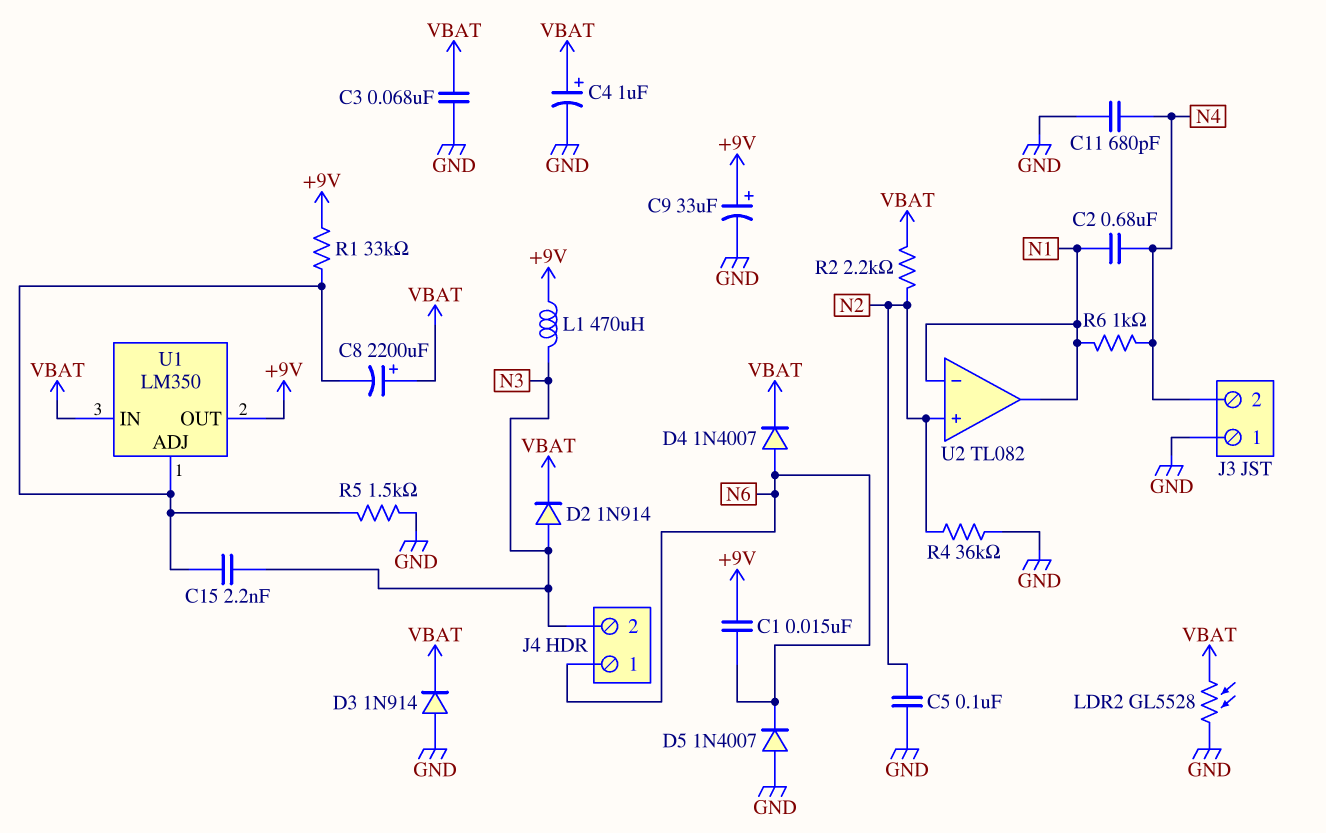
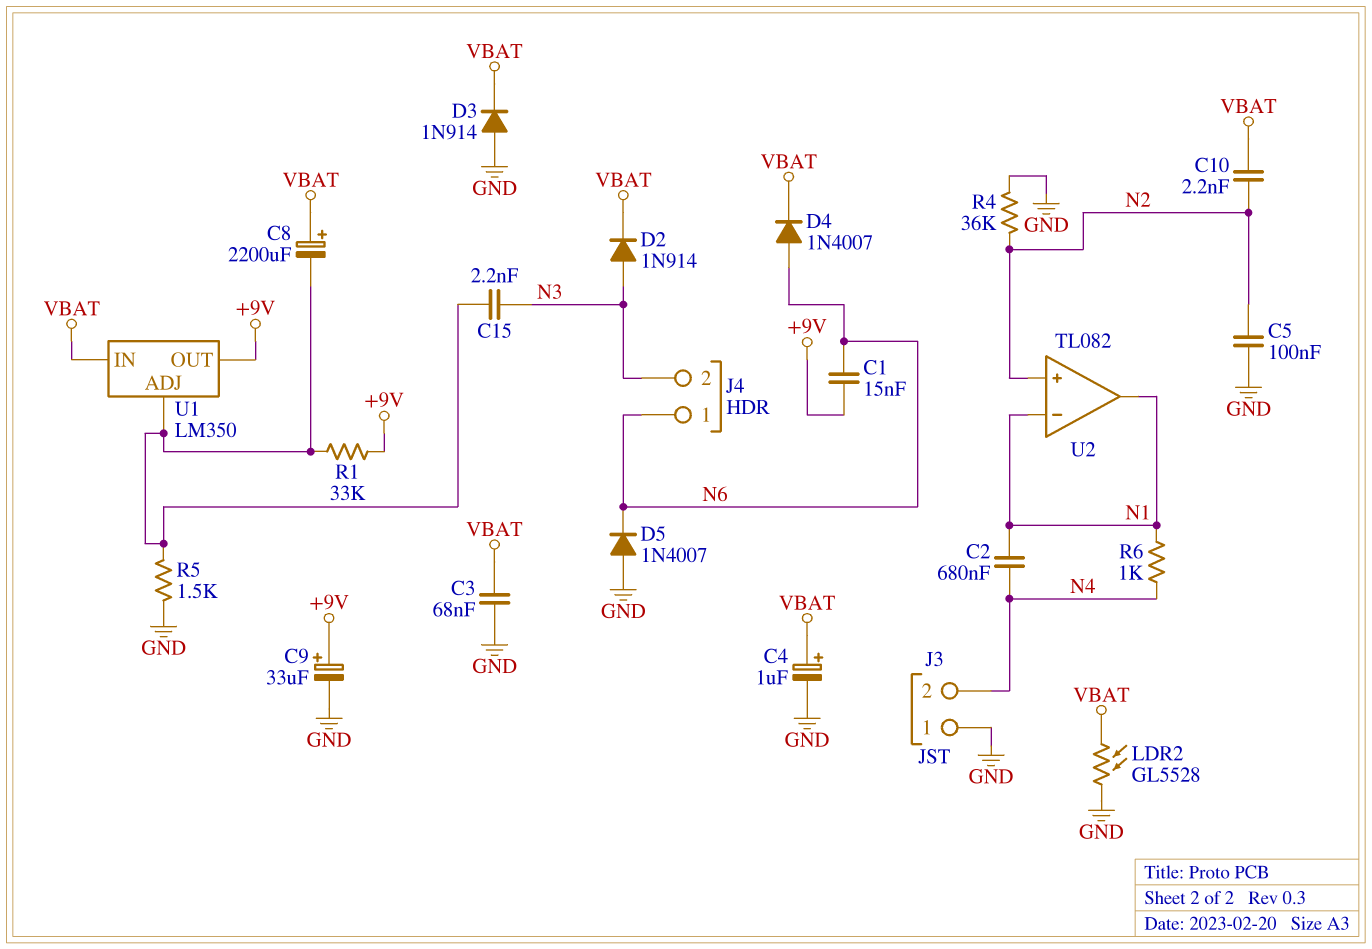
C10: none -> 2.2nF (N2, VBAT)
C11: 680pF (GND, N4) -> none
L1: 470uH (+9V, N3) -> none
R2: 2.2k (N2, VBAT) -> none

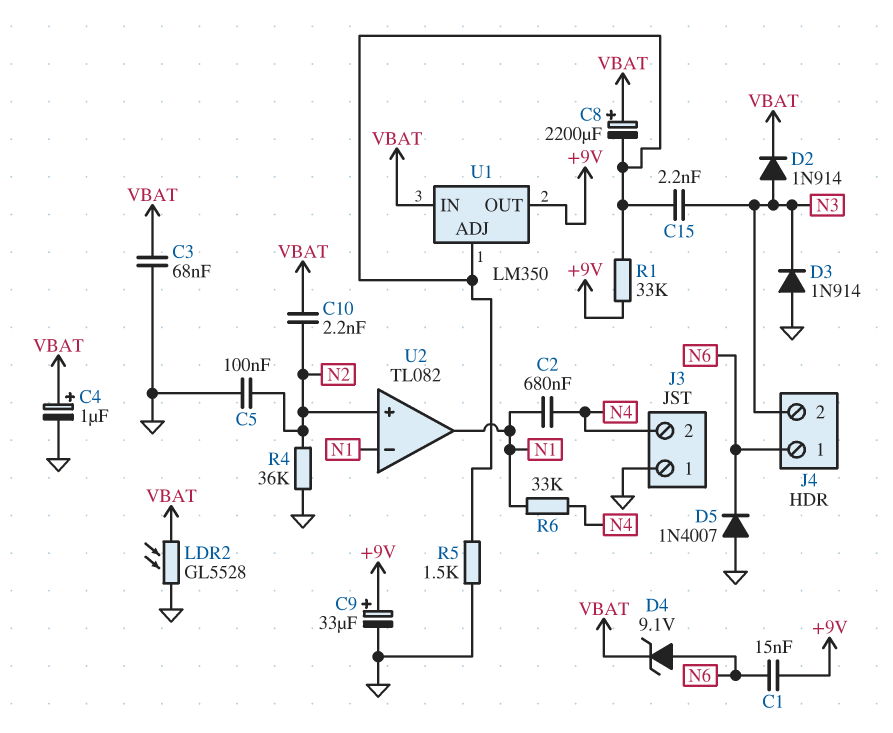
D3: diode 1N914 (A GND, K VBAT) -> diode 1N914 (A GND, K N3)
D4: diode 1N4007 (A N6, K VBAT) -> zener 9.1V (A N6, K VBAT)
R6: 1k (N1, N4) -> 33k (N1, N4)

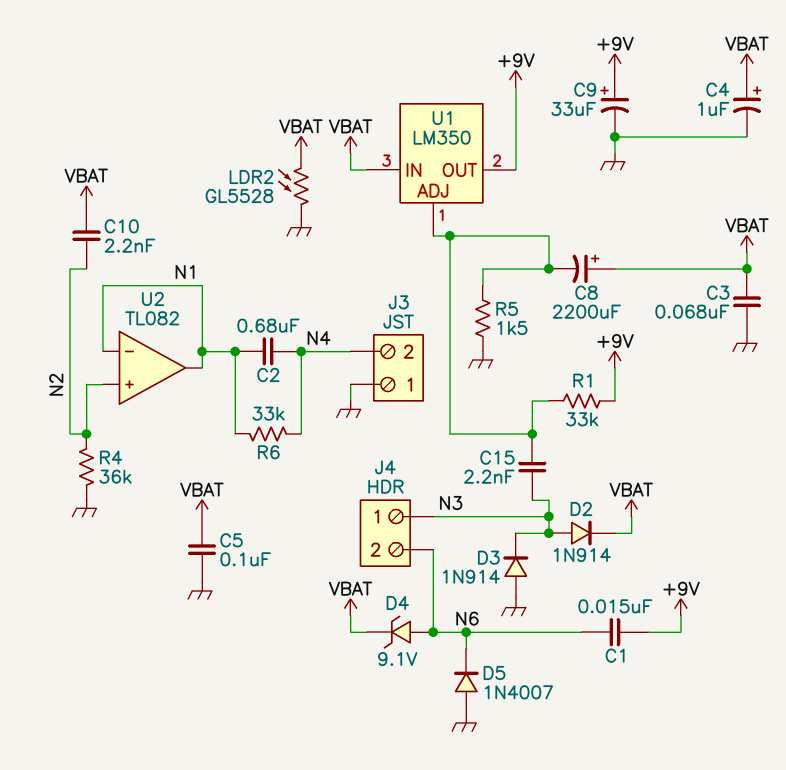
C5: 100nF (GND, N2) -> 100nF (GND, VBAT)
J4 pin 1: N6 -> N3
J4 pin 2: N3 -> N6

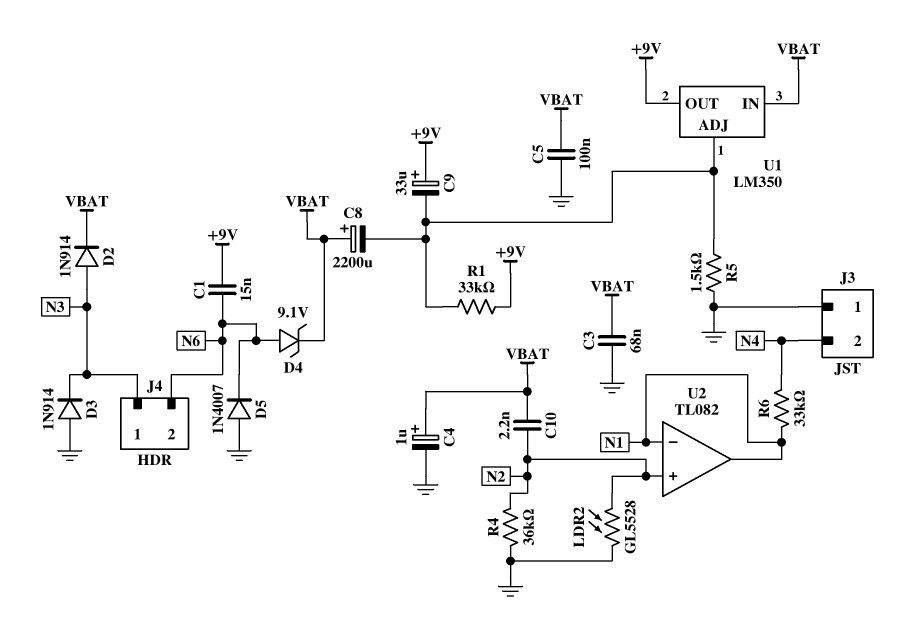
C2: 680nF (N1, N4) -> none
C9: 33uF (plus +9V, minus GND) -> 33uF (plus +9V, minus U1/ADJ)
C15: 2.2nF (N3, U1/ADJ) -> none
LDR2: GL5528 (GND, VBAT) -> GL5528 (GND, N2)

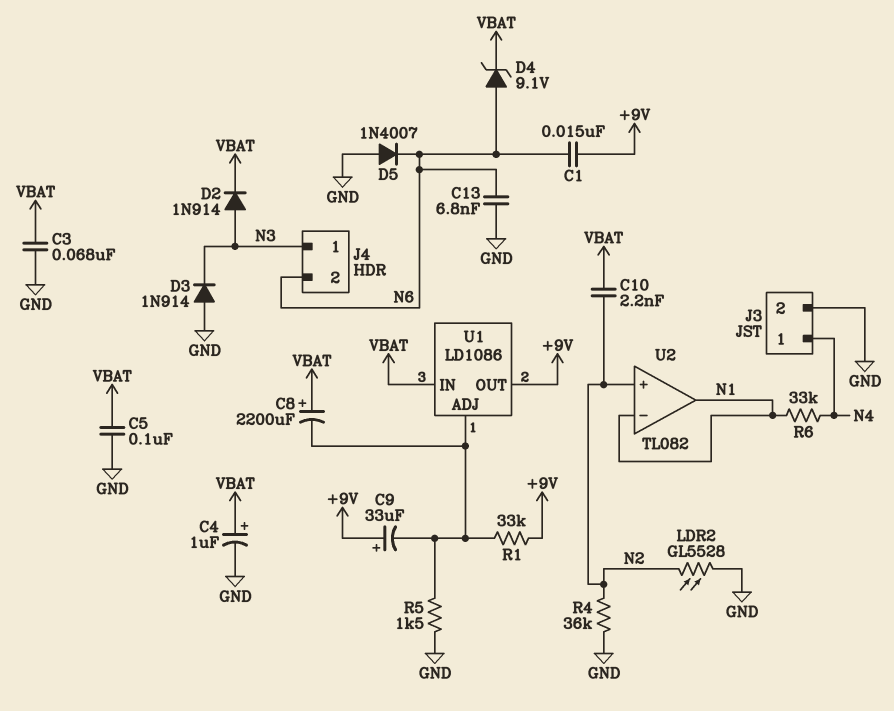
C13: none -> 6.8nF (GND, N6)
J3 pin 1: GND -> N4
J3 pin 2: N4 -> GND
U1: LM350 -> LD1086

